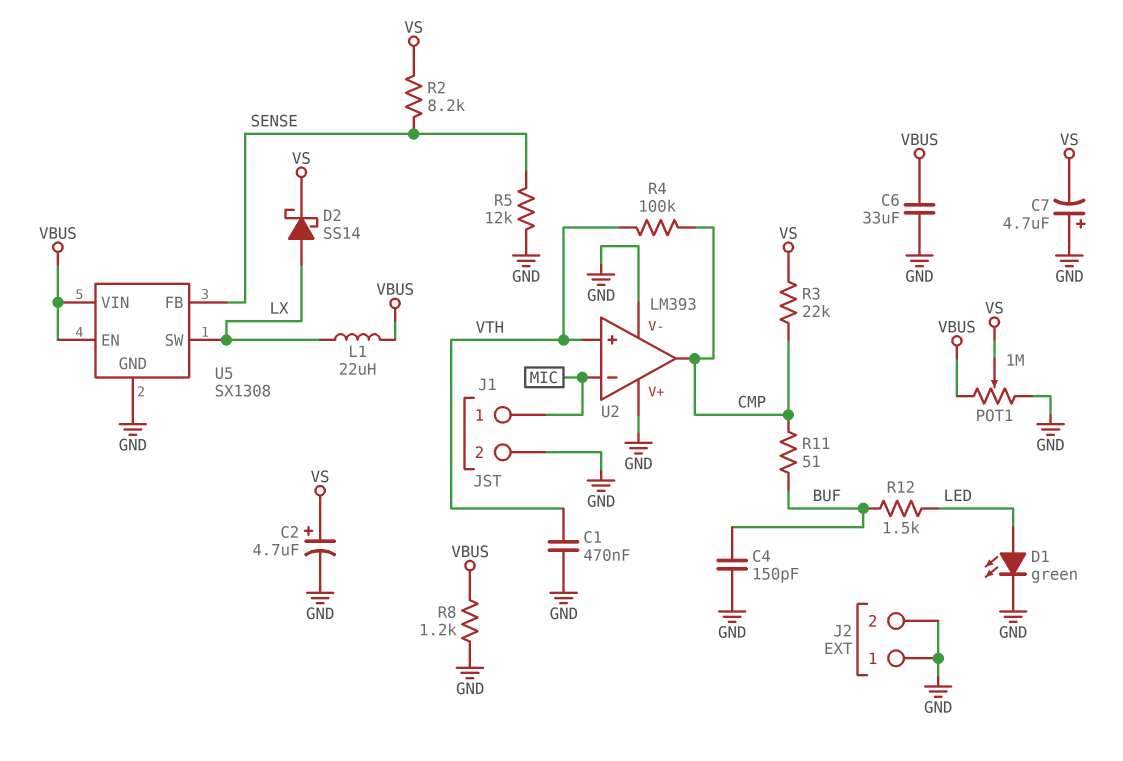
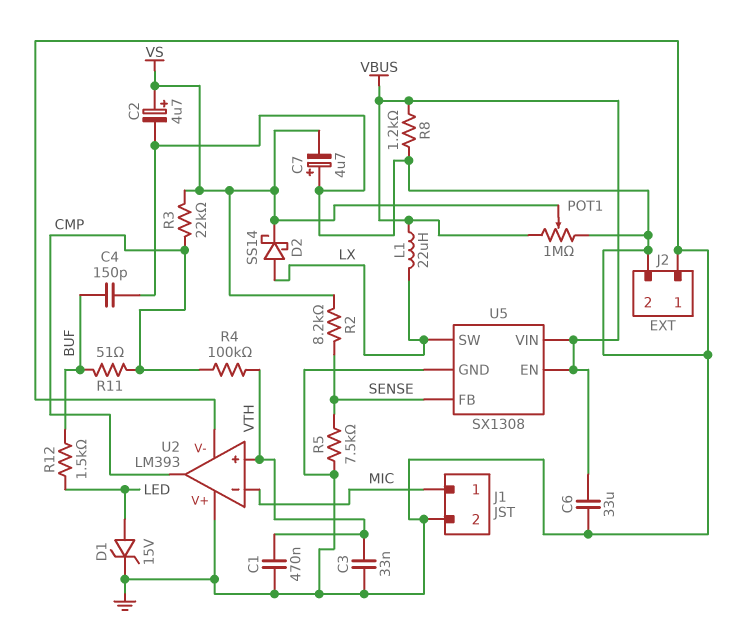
C3: none -> 33nF (GND, VTH)
D1: LED green (A LED, K GND) -> zener 15V (A LED, K GND)
R5: 12k (GND, SENSE) -> 7.5k (GND, SENSE)

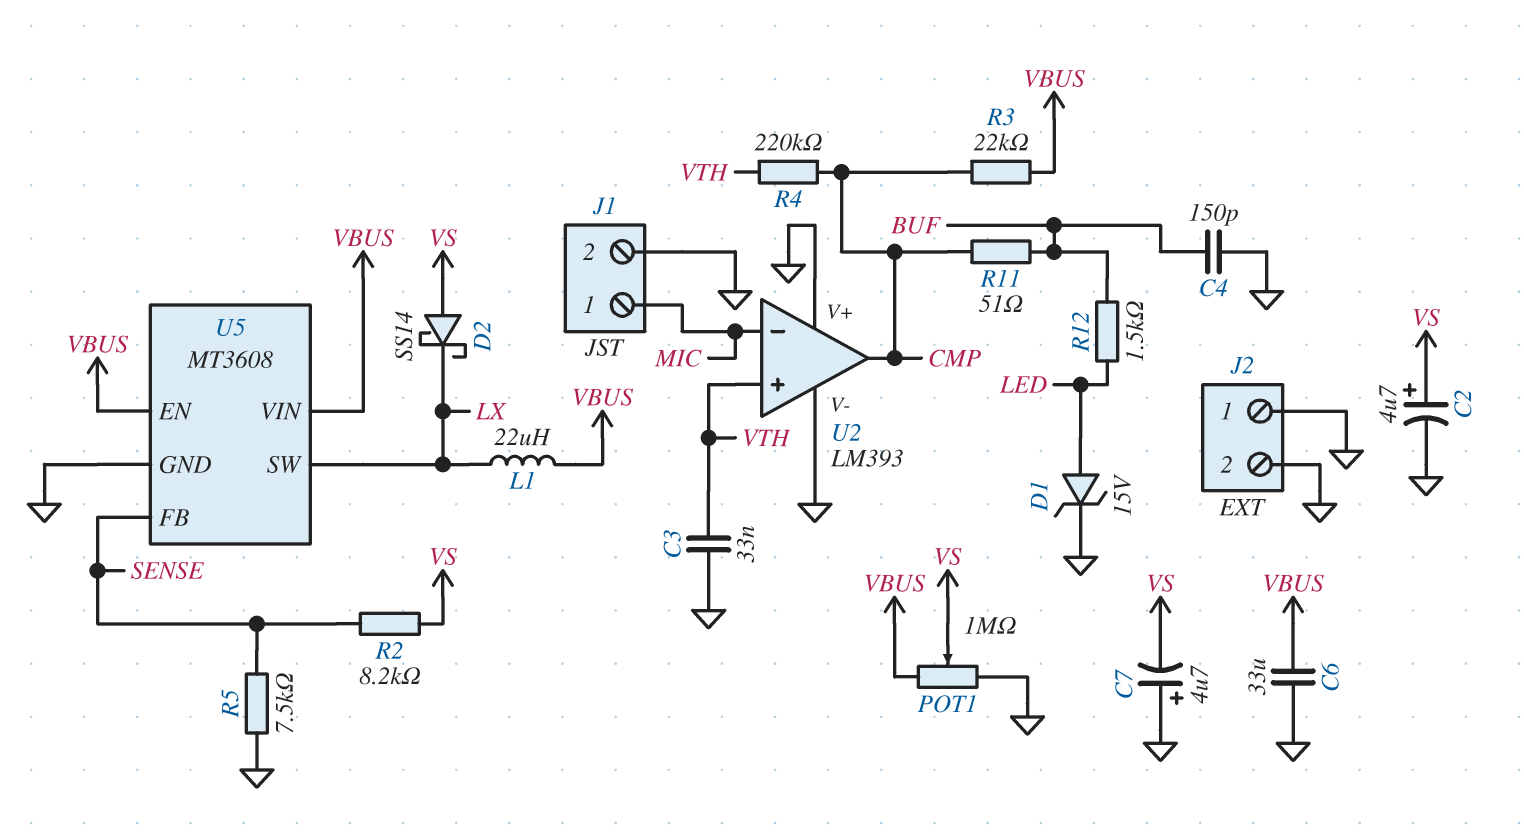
C1: 470nF (GND, VTH) -> none
D2: schottky SS14 (A LX, K VS) -> schottky SS14 (A VS, K LX)
R3: 22k (CMP, VS) -> 22k (CMP, VBUS)
R4: 100k (CMP, VTH) -> 220k (CMP, VTH)
R8: 1.2k (GND, VBUS) -> none
U5: SX1308 -> MT3608

